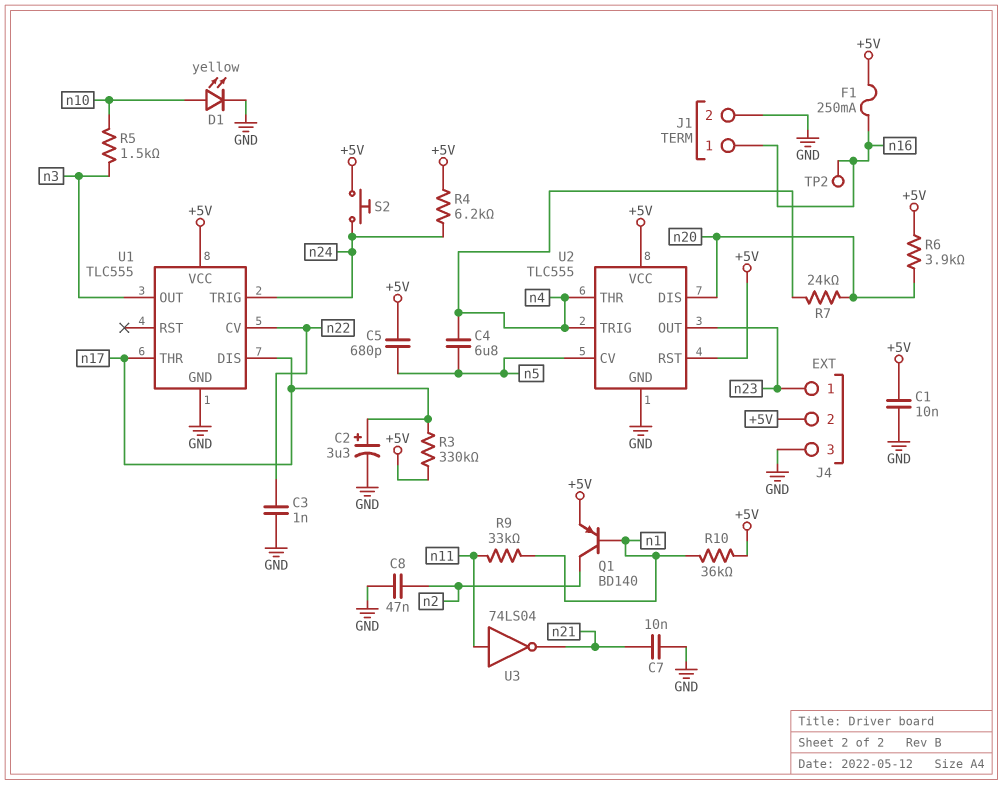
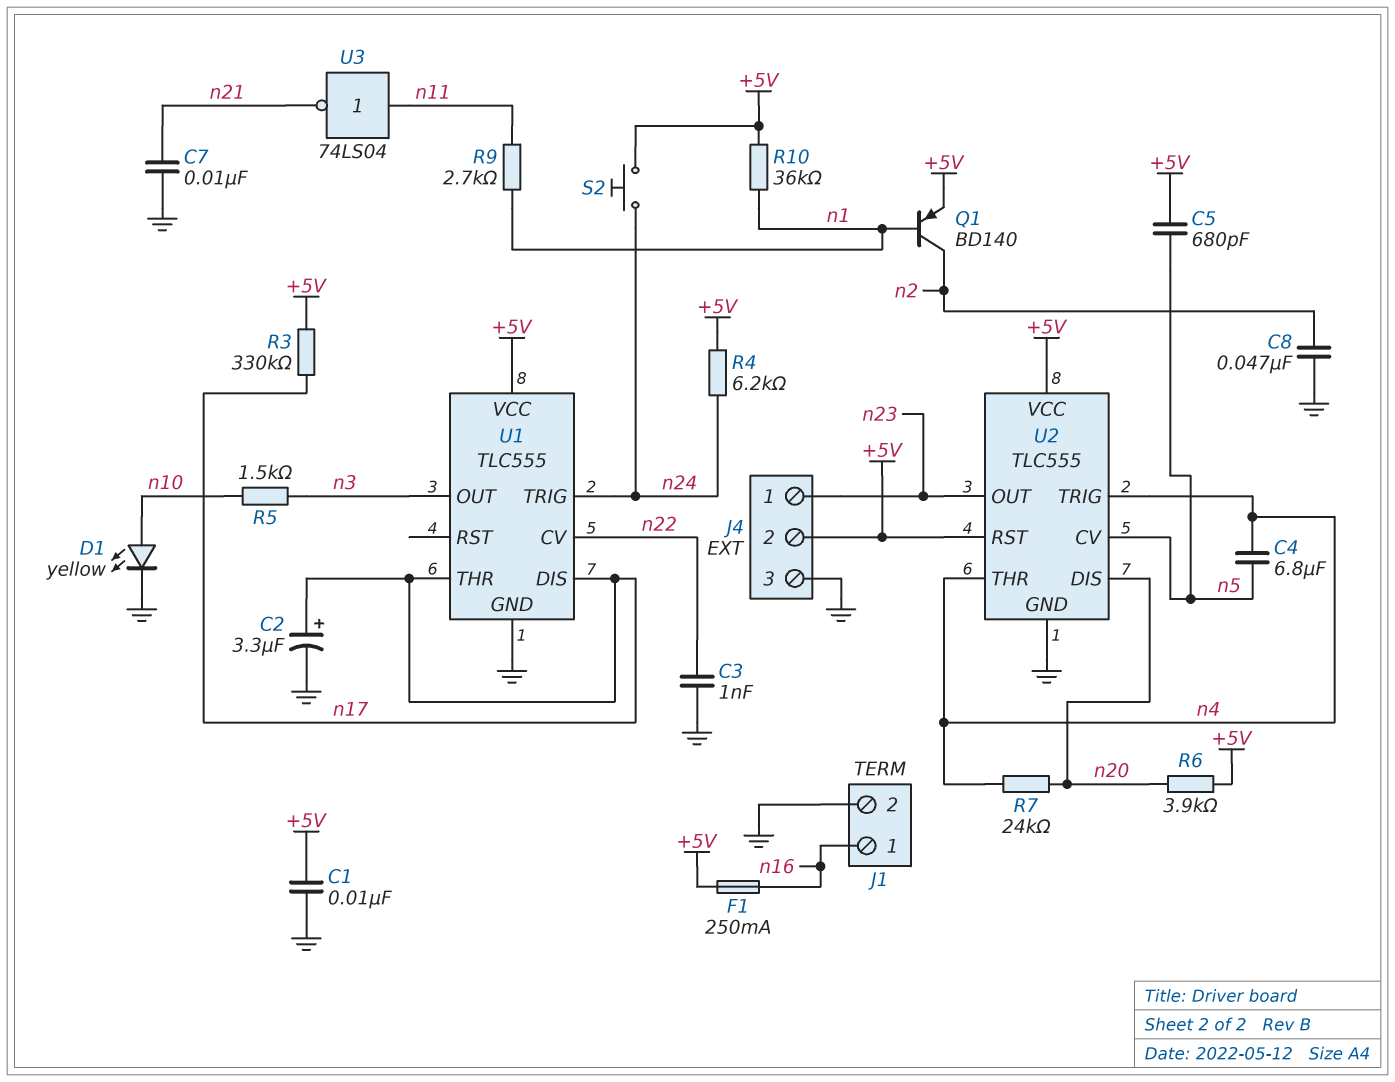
R9: 33k (n1, n11) -> 2.7k (n1, n11)
TP2: test point (n16) -> none

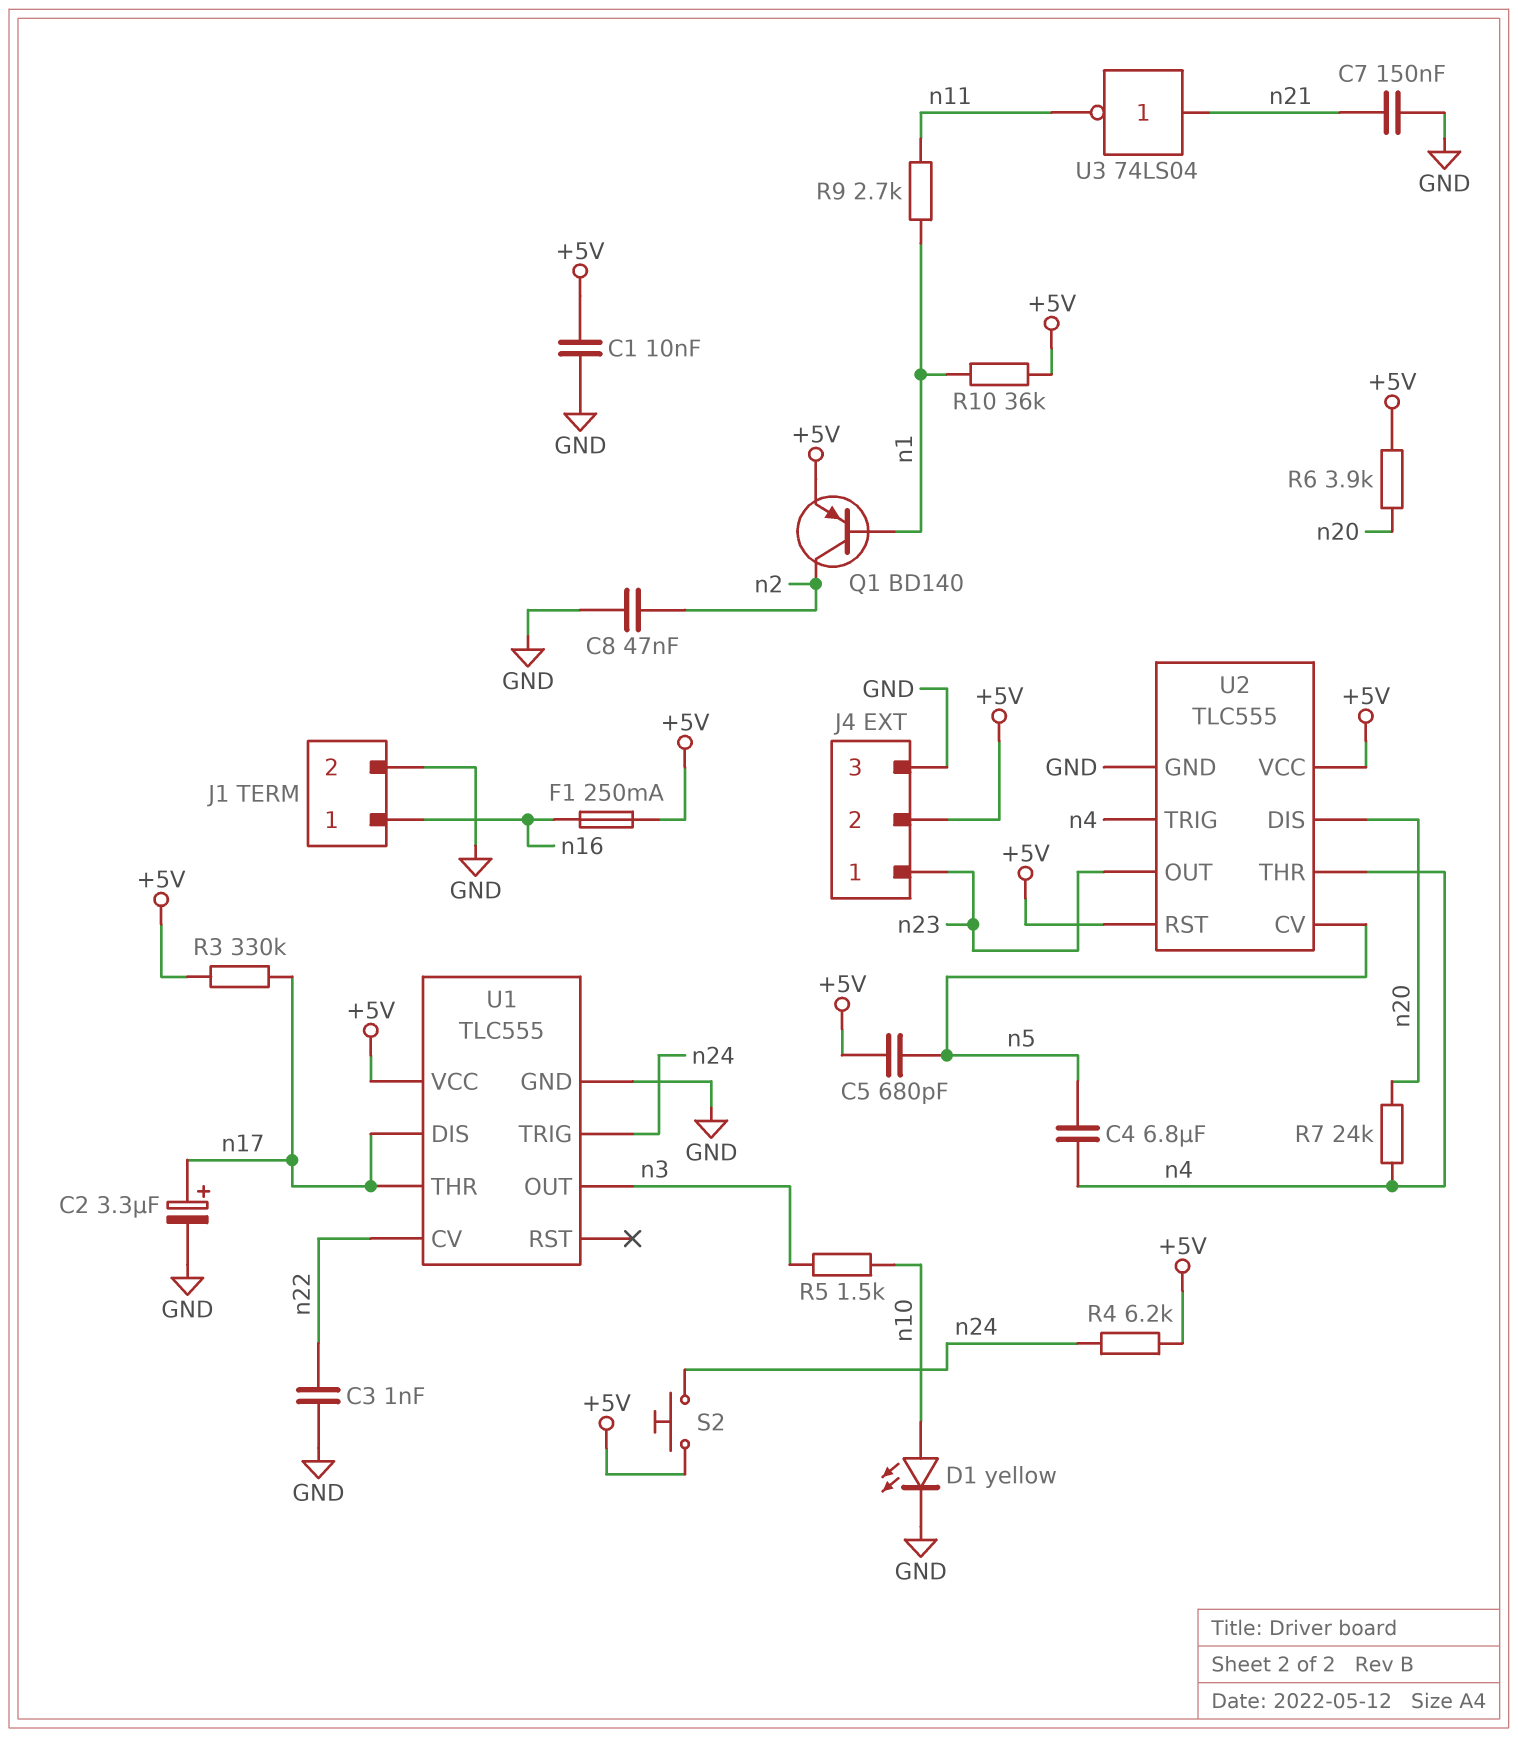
C7: 10nF (GND, n21) -> 150nF (GND, n21)
U3: NOT 74LS04 (in n11, out n21) -> NOT 74LS04 (in n21, out n11)

